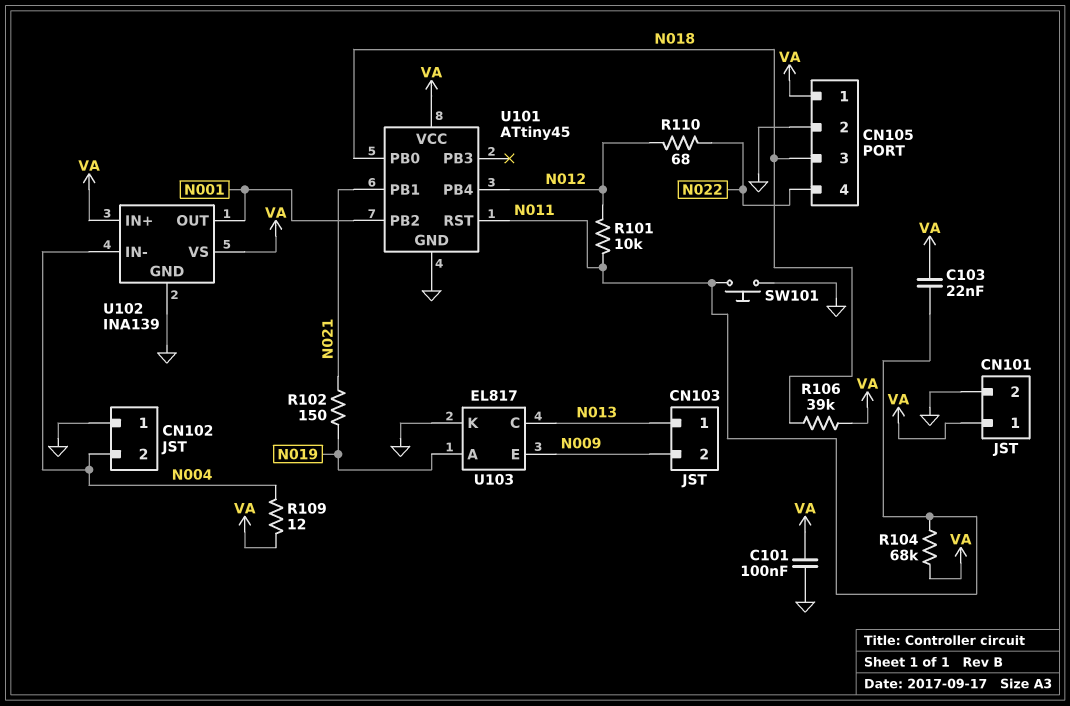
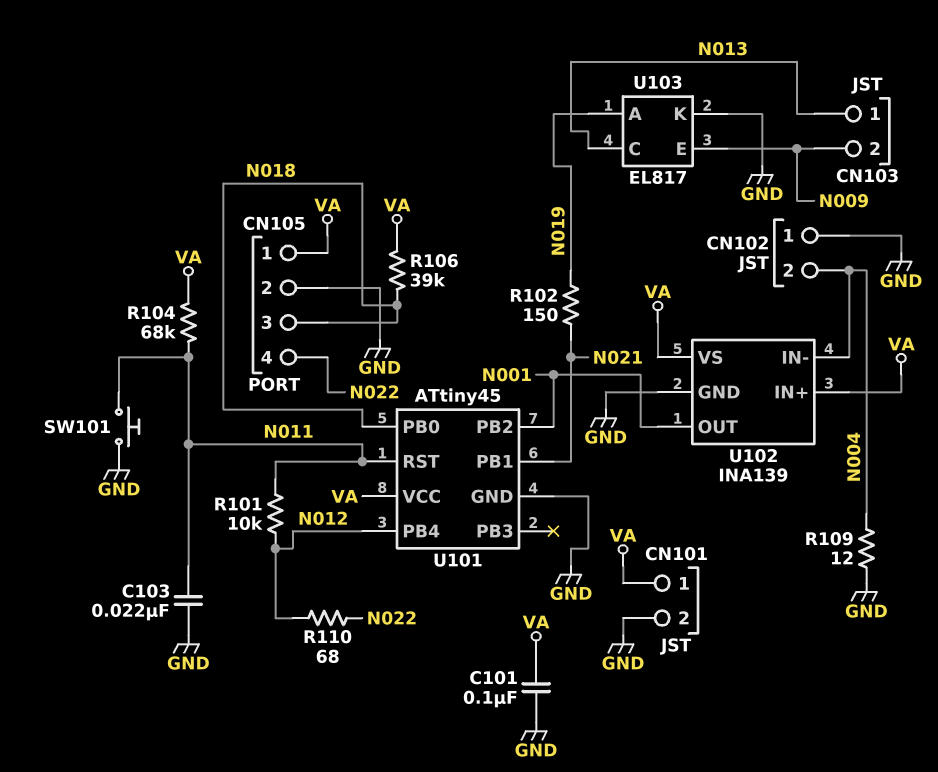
C103: 22nF (N011, VA) -> 22nF (GND, N011)
R109: 12 (N004, VA) -> 12 (GND, N004)

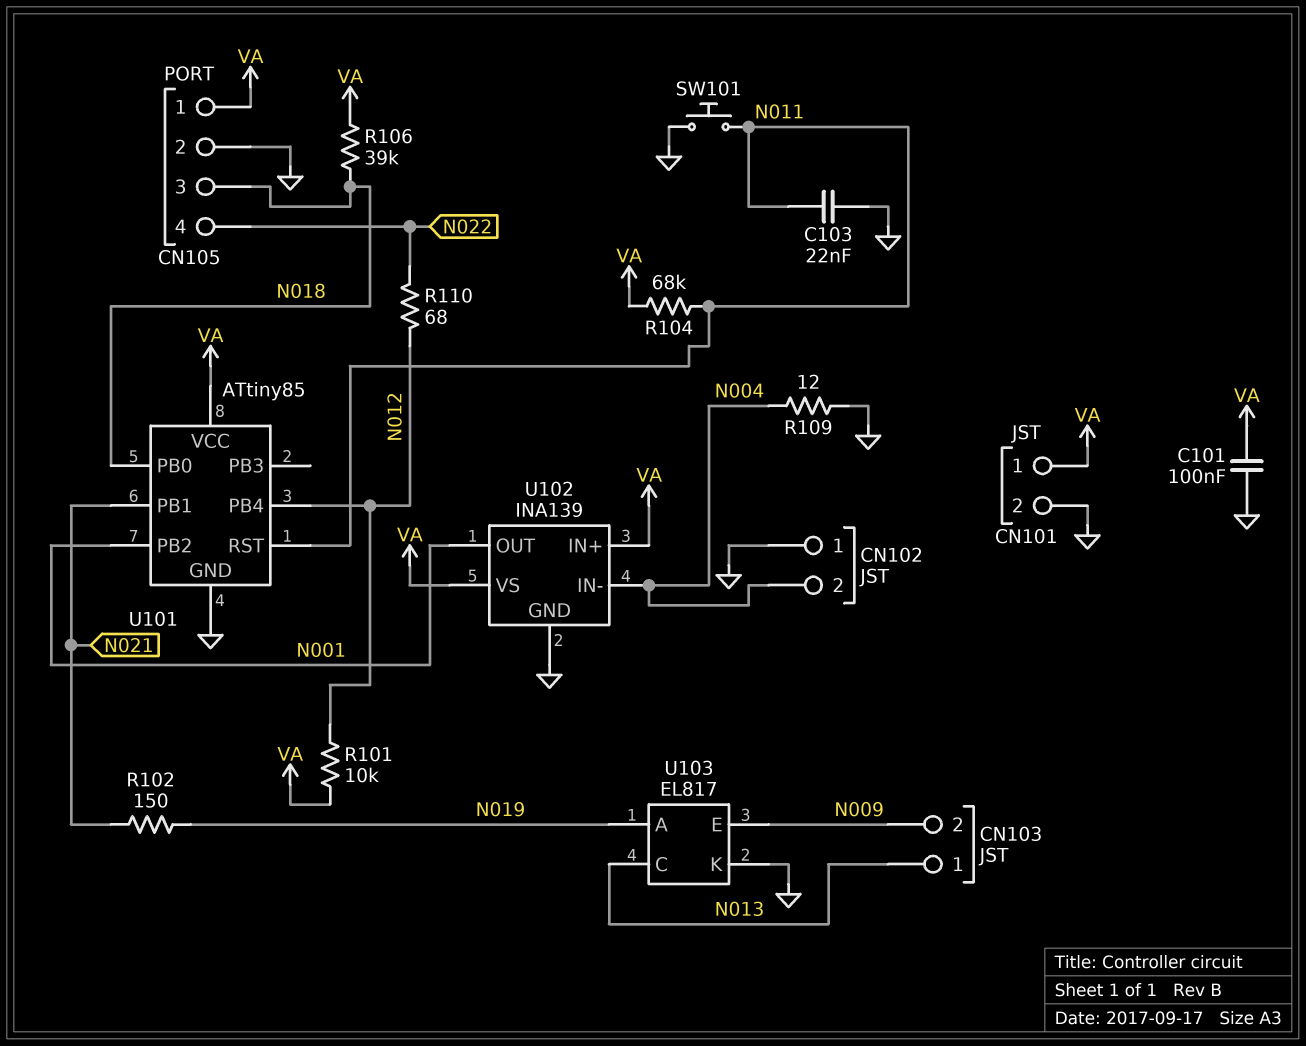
R101: 10k (N011, N012) -> 10k (N012, VA)
U101: ATtiny45 -> ATtiny85

